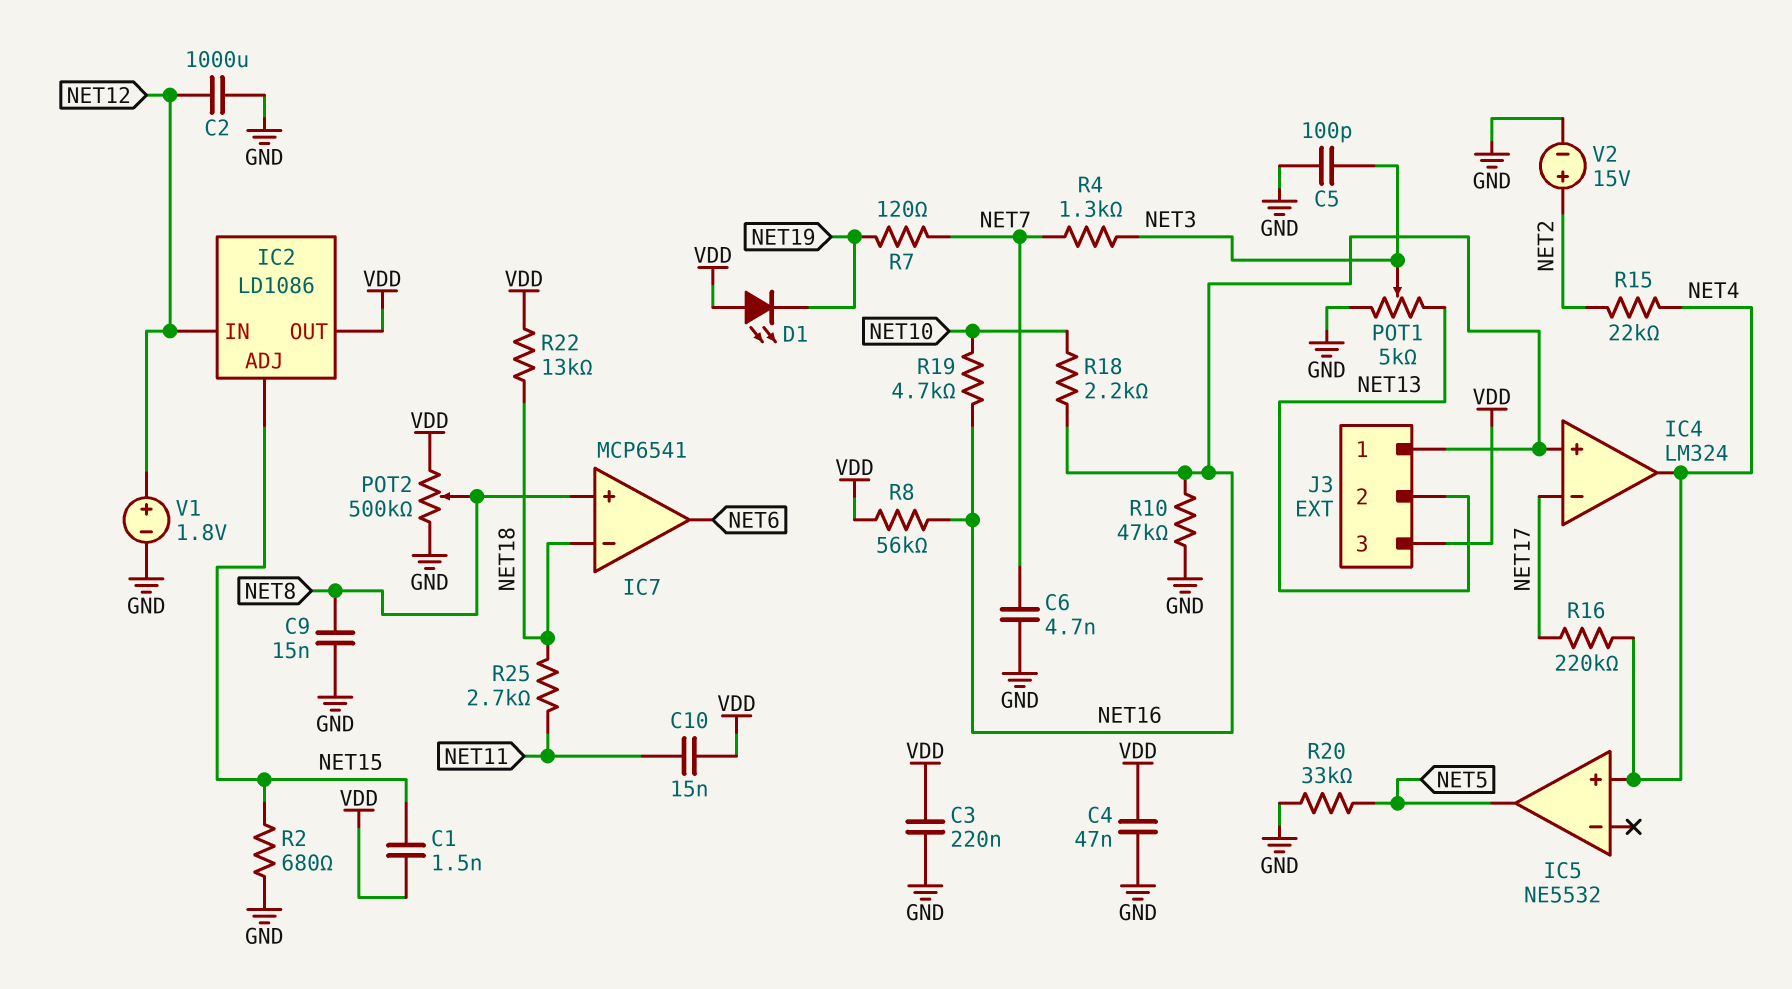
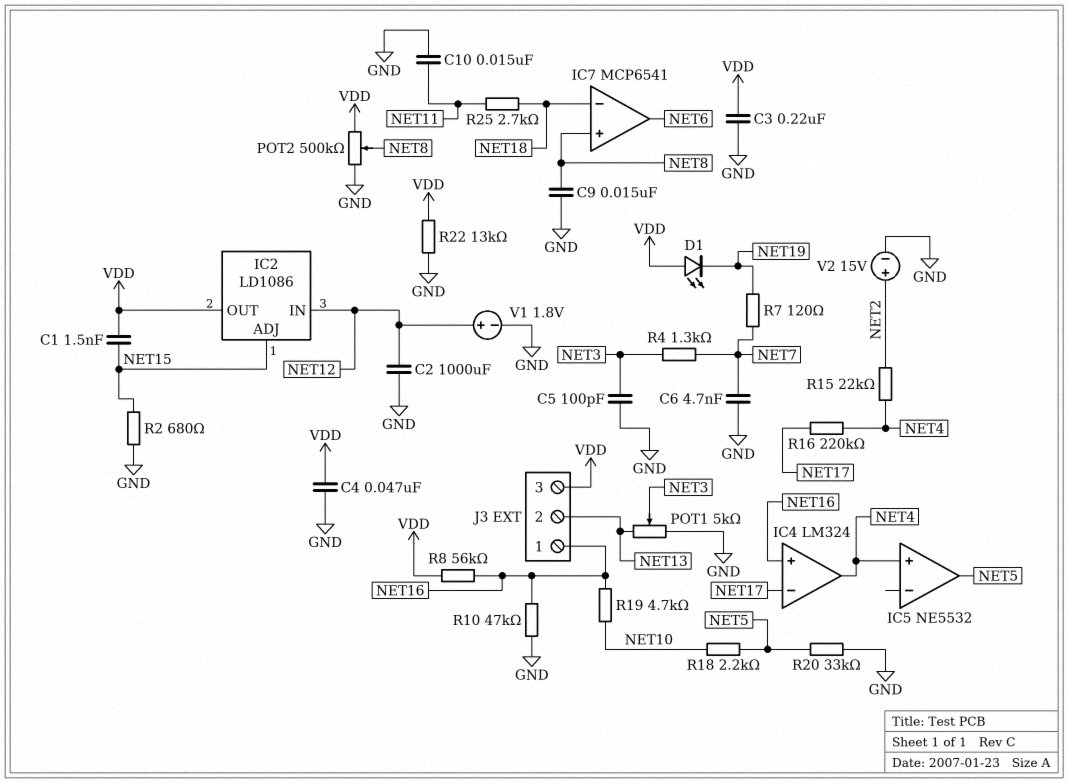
C10: 15nF (NET11, VDD) -> 15nF (GND, NET11)
R18: 2.2k (NET10, NET16) -> 2.2k (NET5, NET10)
R22: 13k (NET18, VDD) -> 13k (GND, VDD)

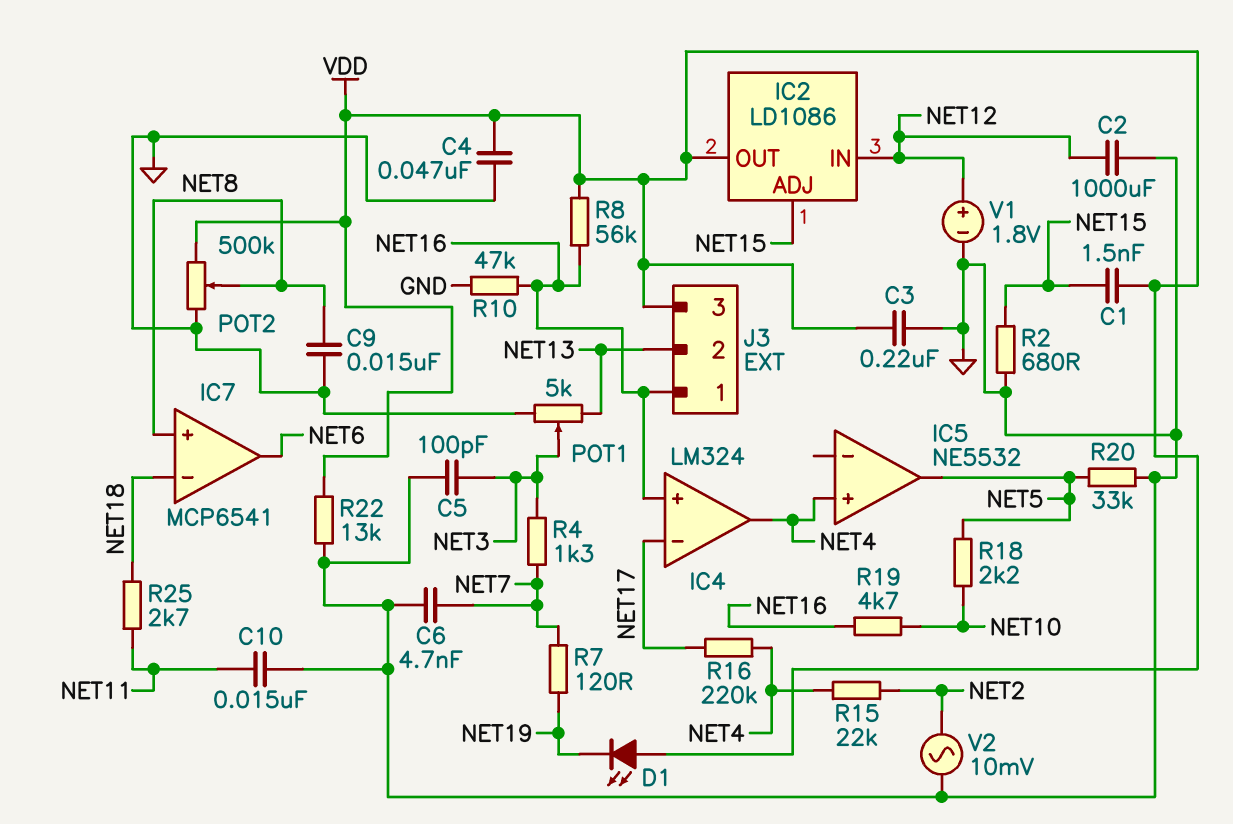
V2: 15V (plus NET2, minus GND) -> AC 10mV (GND, NET2)

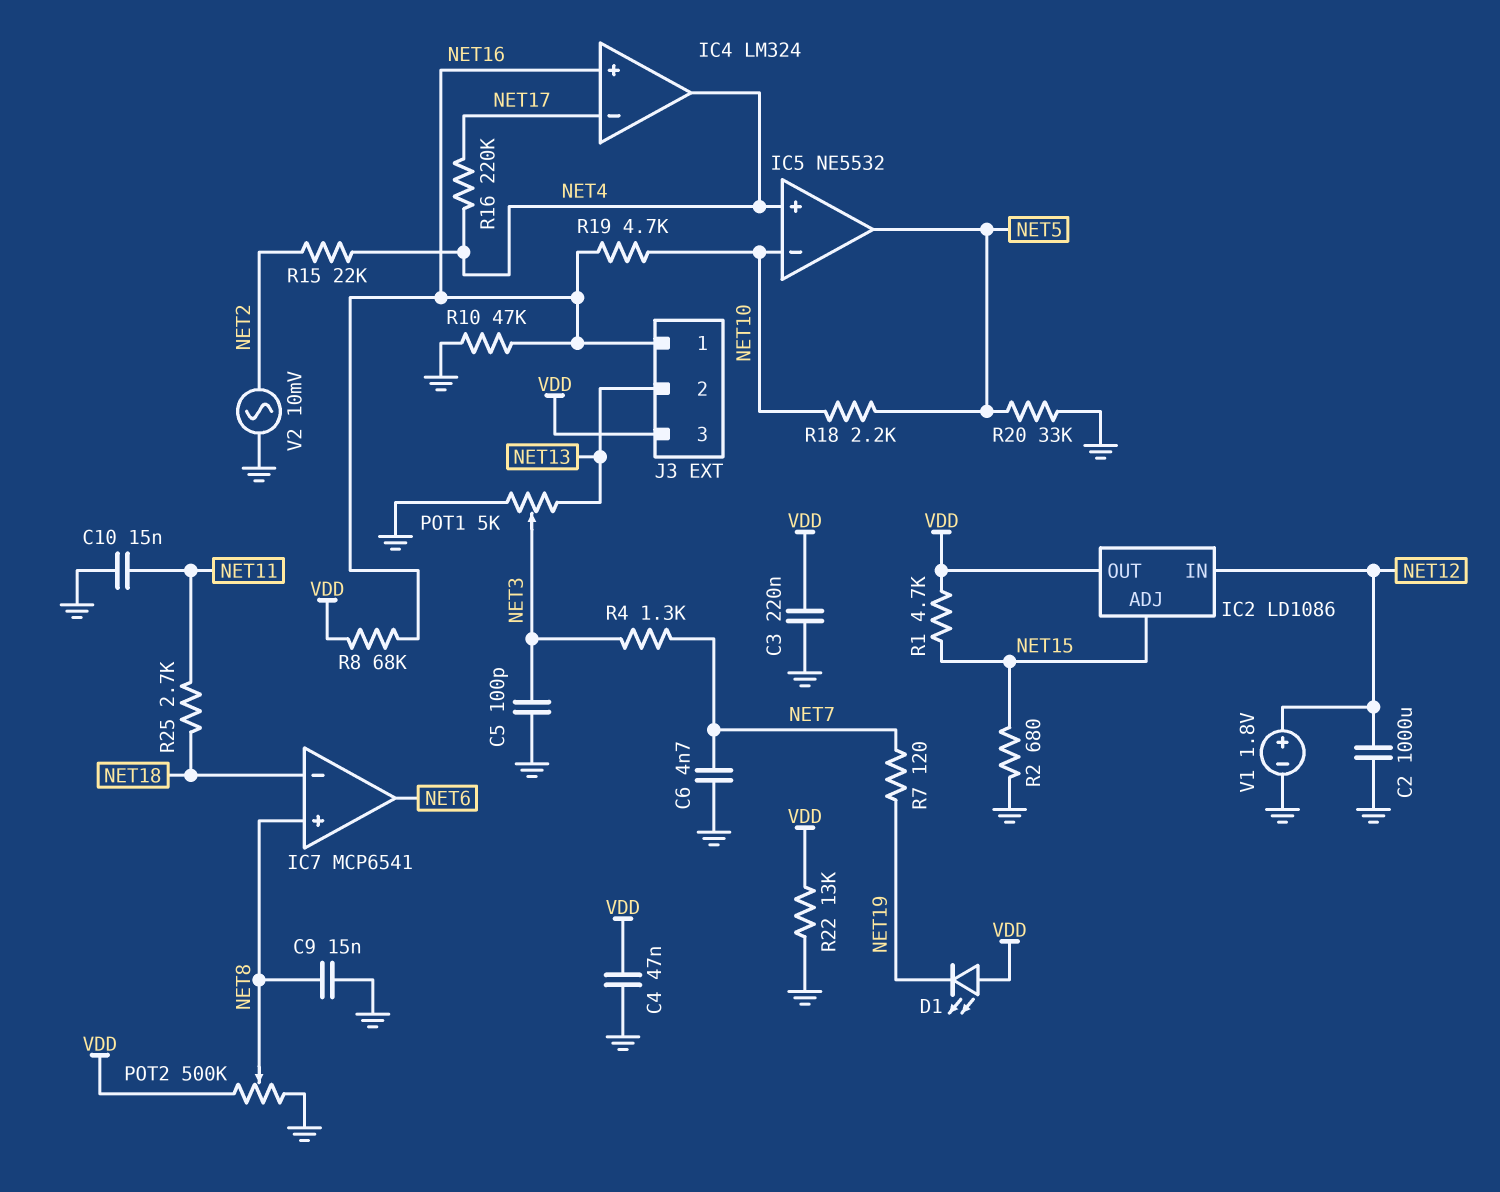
C1: 1.5nF (NET15, VDD) -> none
IC5 pin in-: none -> NET10
R1: none -> 4.7k (NET15, VDD)
R8: 56k (NET16, VDD) -> 68k (NET16, VDD)

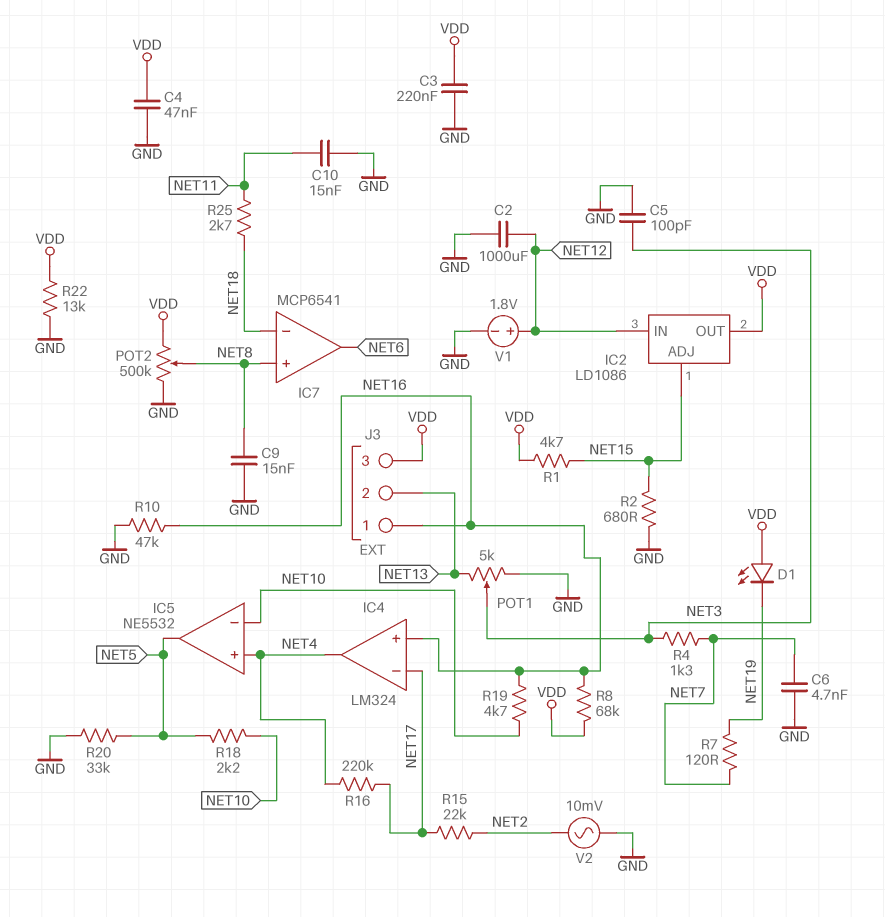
R15: 22k (NET2, NET4) -> 22k (NET2, NET17)

